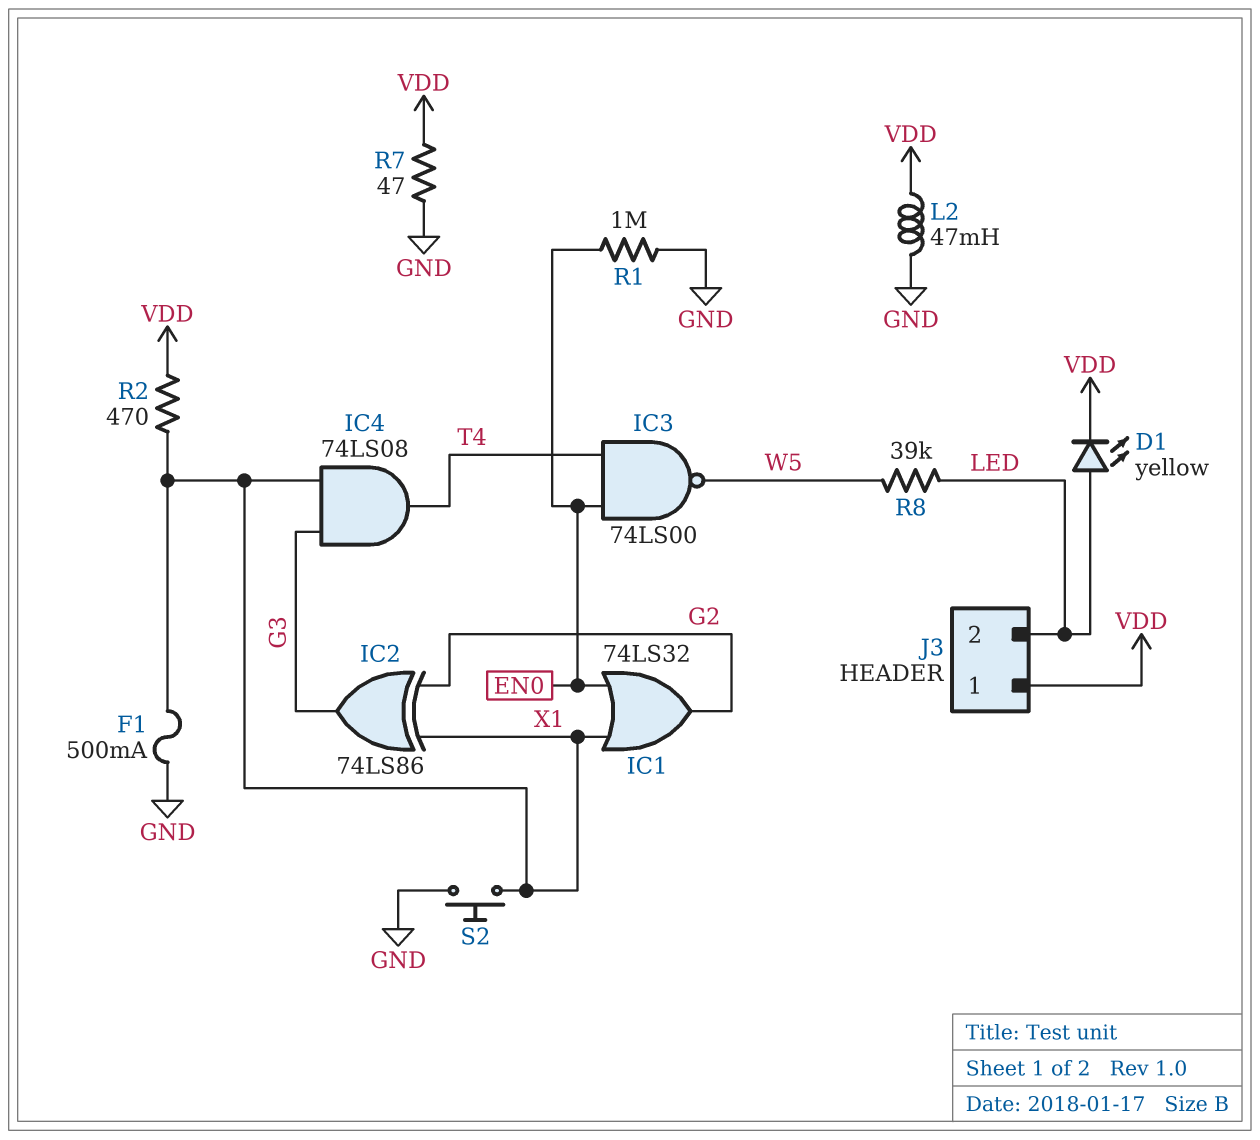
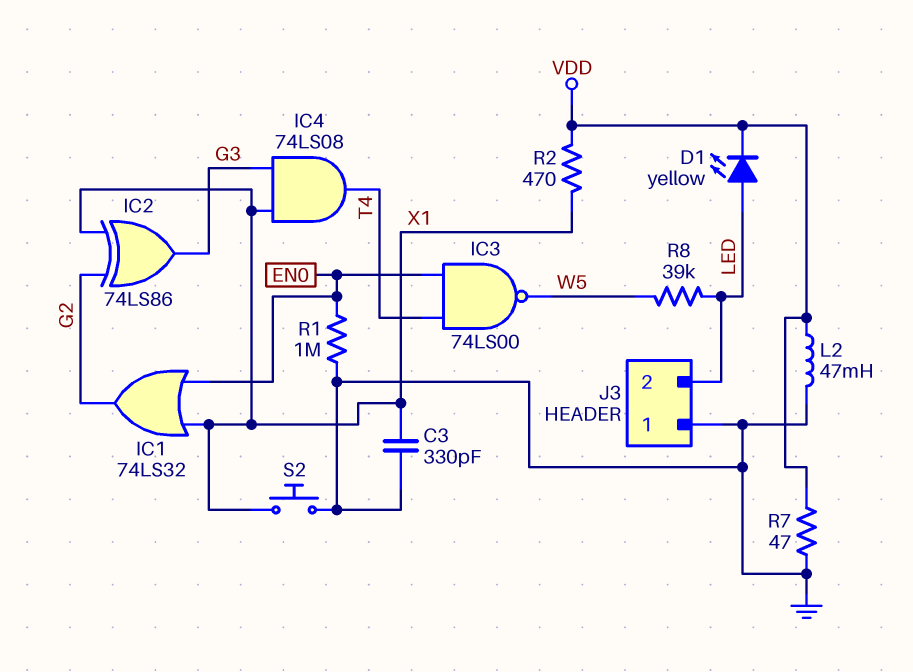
C3: none -> 330pF (GND, X1)
F1: 500mA (GND, X1) -> none
J3 pin 1: VDD -> GND

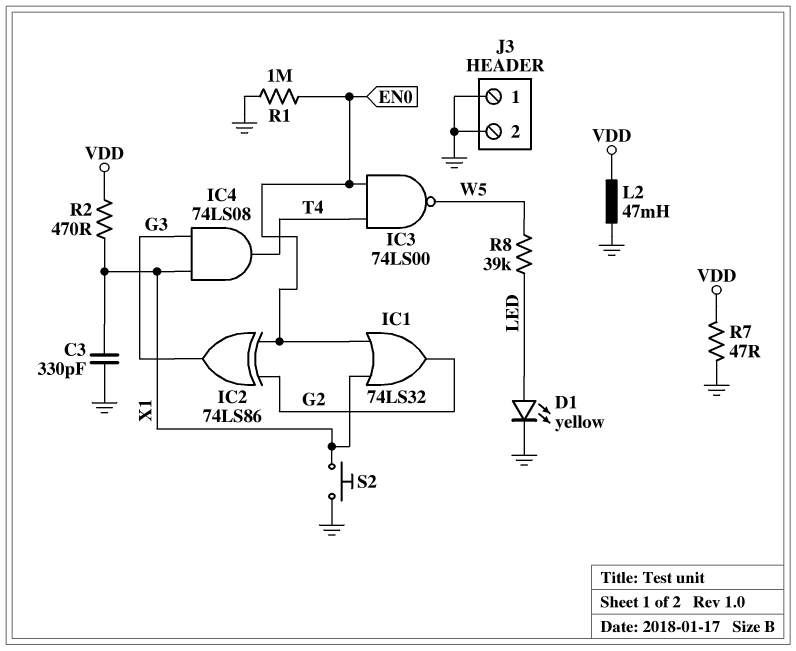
D1: LED yellow (A LED, K VDD) -> LED yellow (A LED, K GND)
IC2: XOR 74LS86 (in G2, in X1, out G3) -> XOR 74LS86 (in EN0, in G2, out G3)
J3 pin 2: LED -> GND

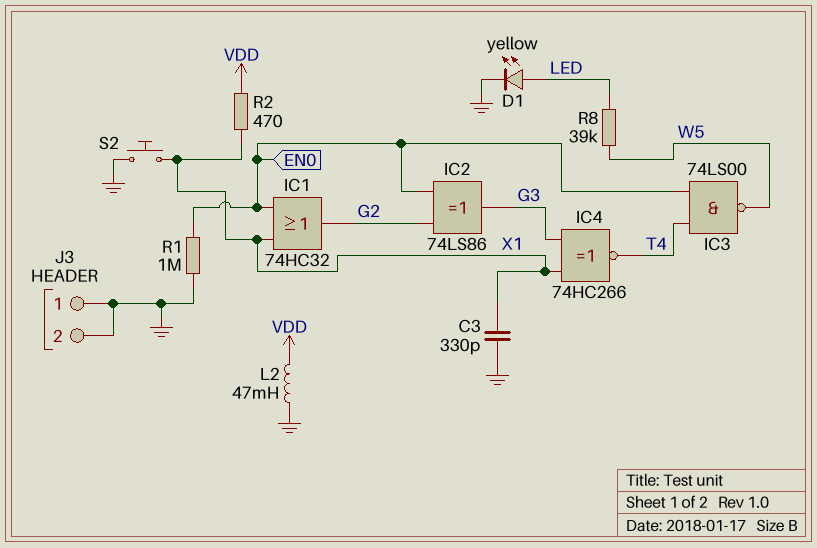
IC1: OR 74LS32 (in EN0, in X1, out G2) -> OR 74HC32 (in EN0, in X1, out G2)
IC4: AND 74LS08 (in G3, in X1, out T4) -> XNOR 74HC266 (in G3, in X1, out T4)
R7: 47 (GND, VDD) -> none

